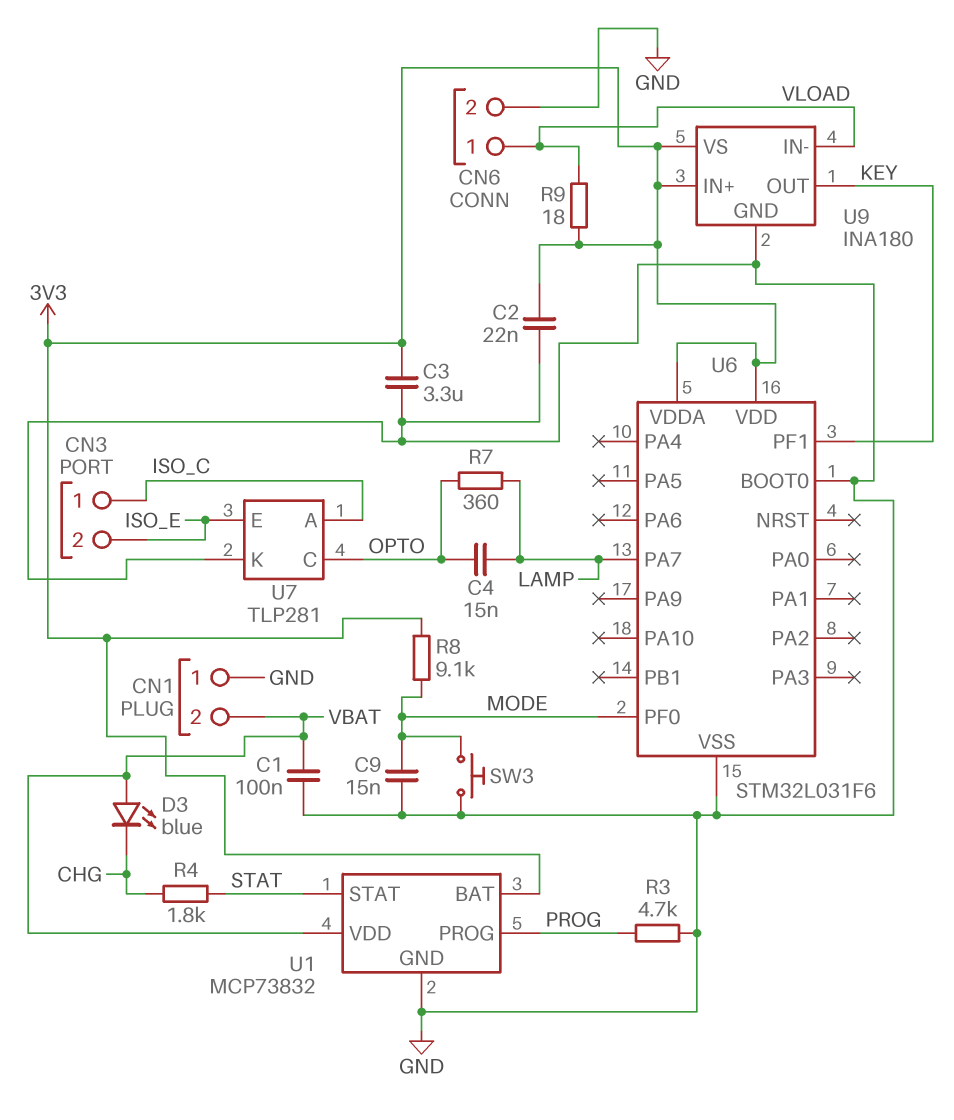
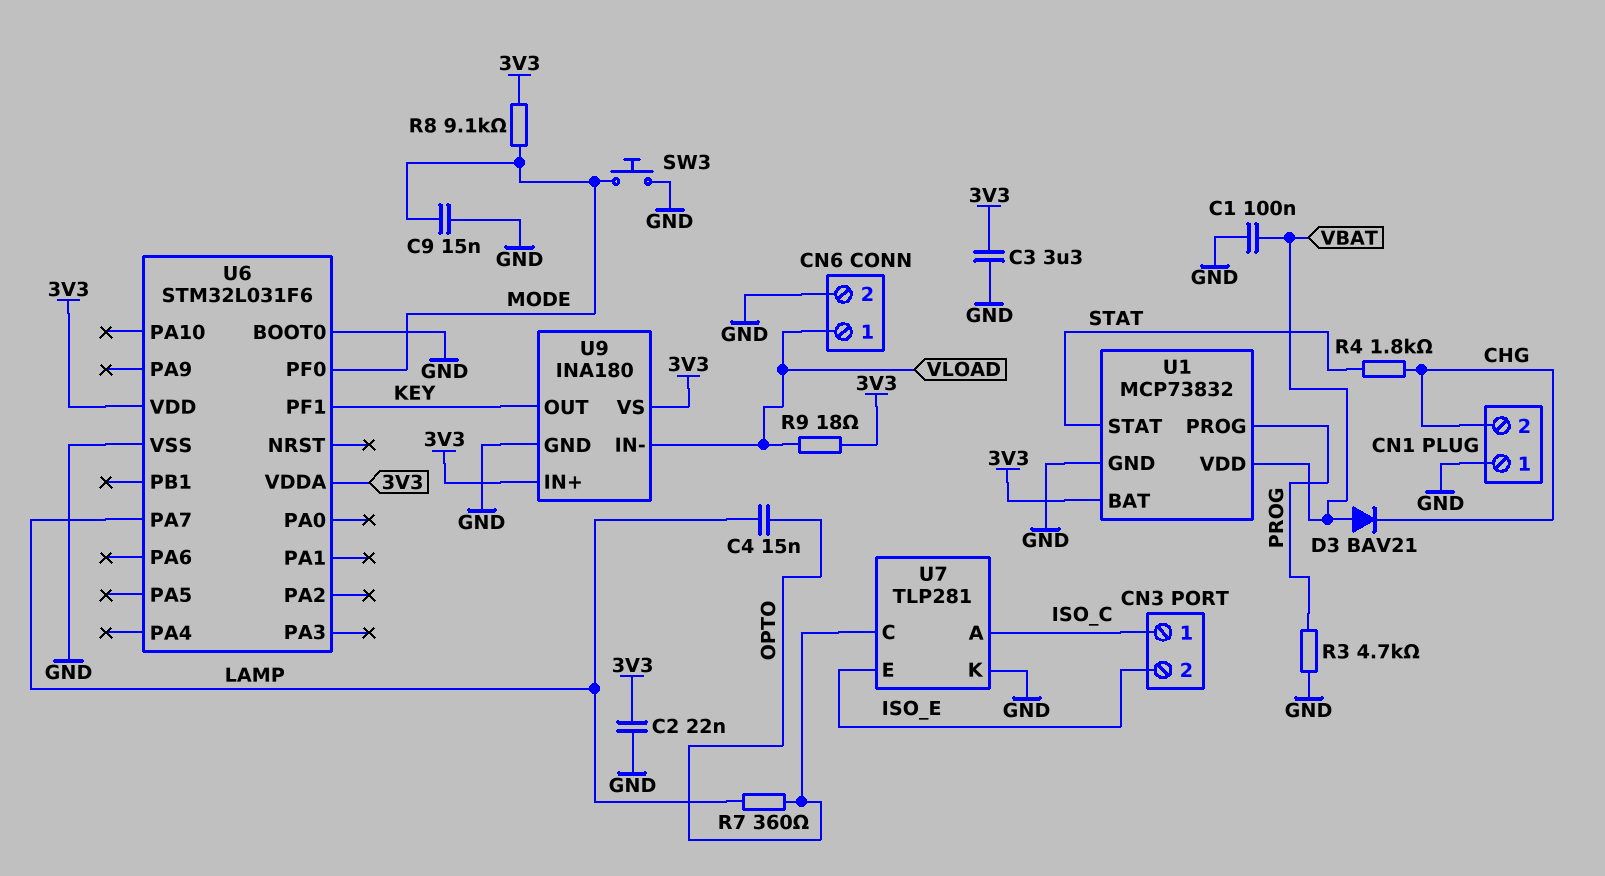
CN1 pin 2: VBAT -> CHG
D3: LED blue (A VBAT, K CHG) -> diode BAV21 (A VBAT, K CHG)

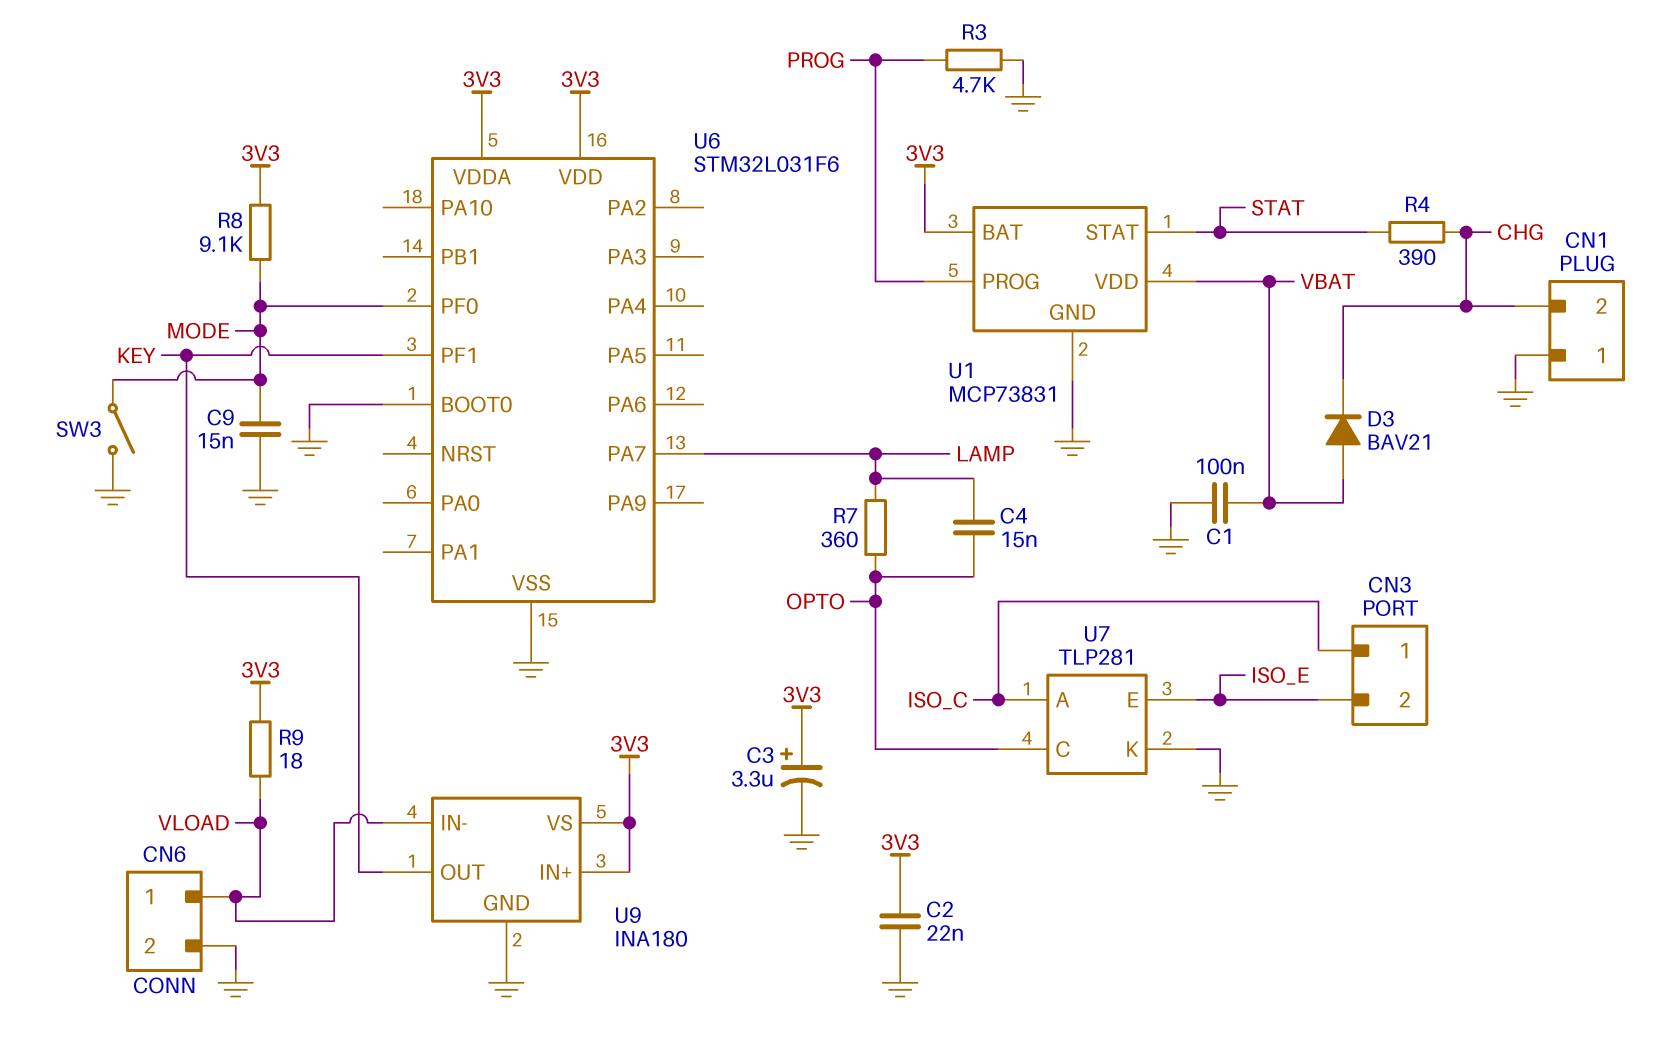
C3: 3.3uF (3V3, GND) -> 3.3uF (plus 3V3, minus GND)
R4: 1.8k (CHG, STAT) -> 390 (CHG, STAT)
SW3: button (GND, MODE) -> switch (GND, MODE)
U1: MCP73832 -> MCP73831

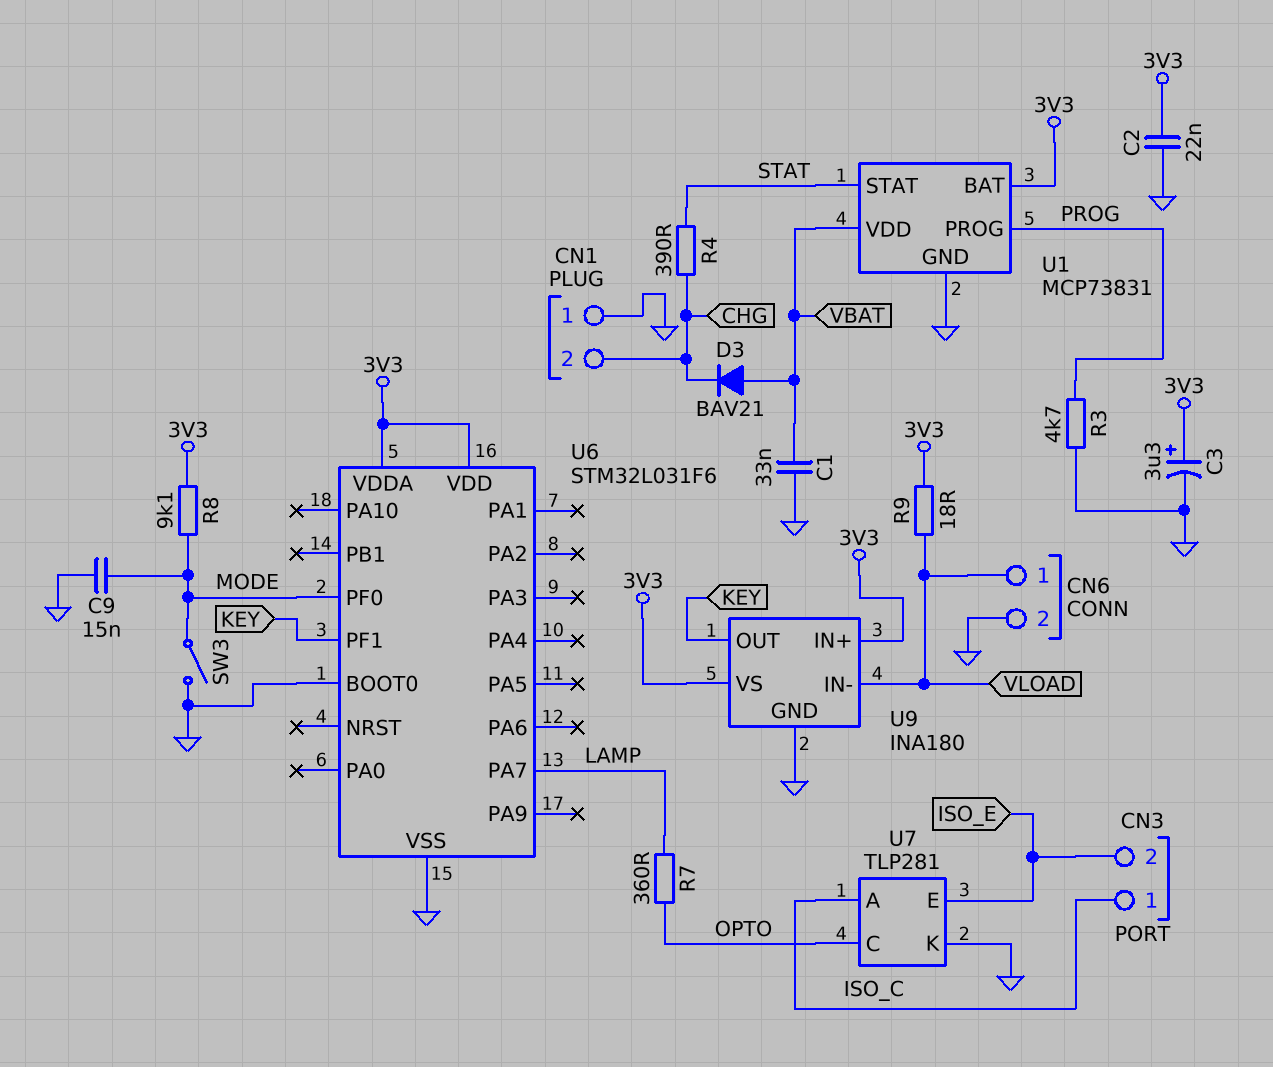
C1: 100nF (GND, VBAT) -> 33nF (GND, VBAT)
C4: 15nF (LAMP, OPTO) -> none

